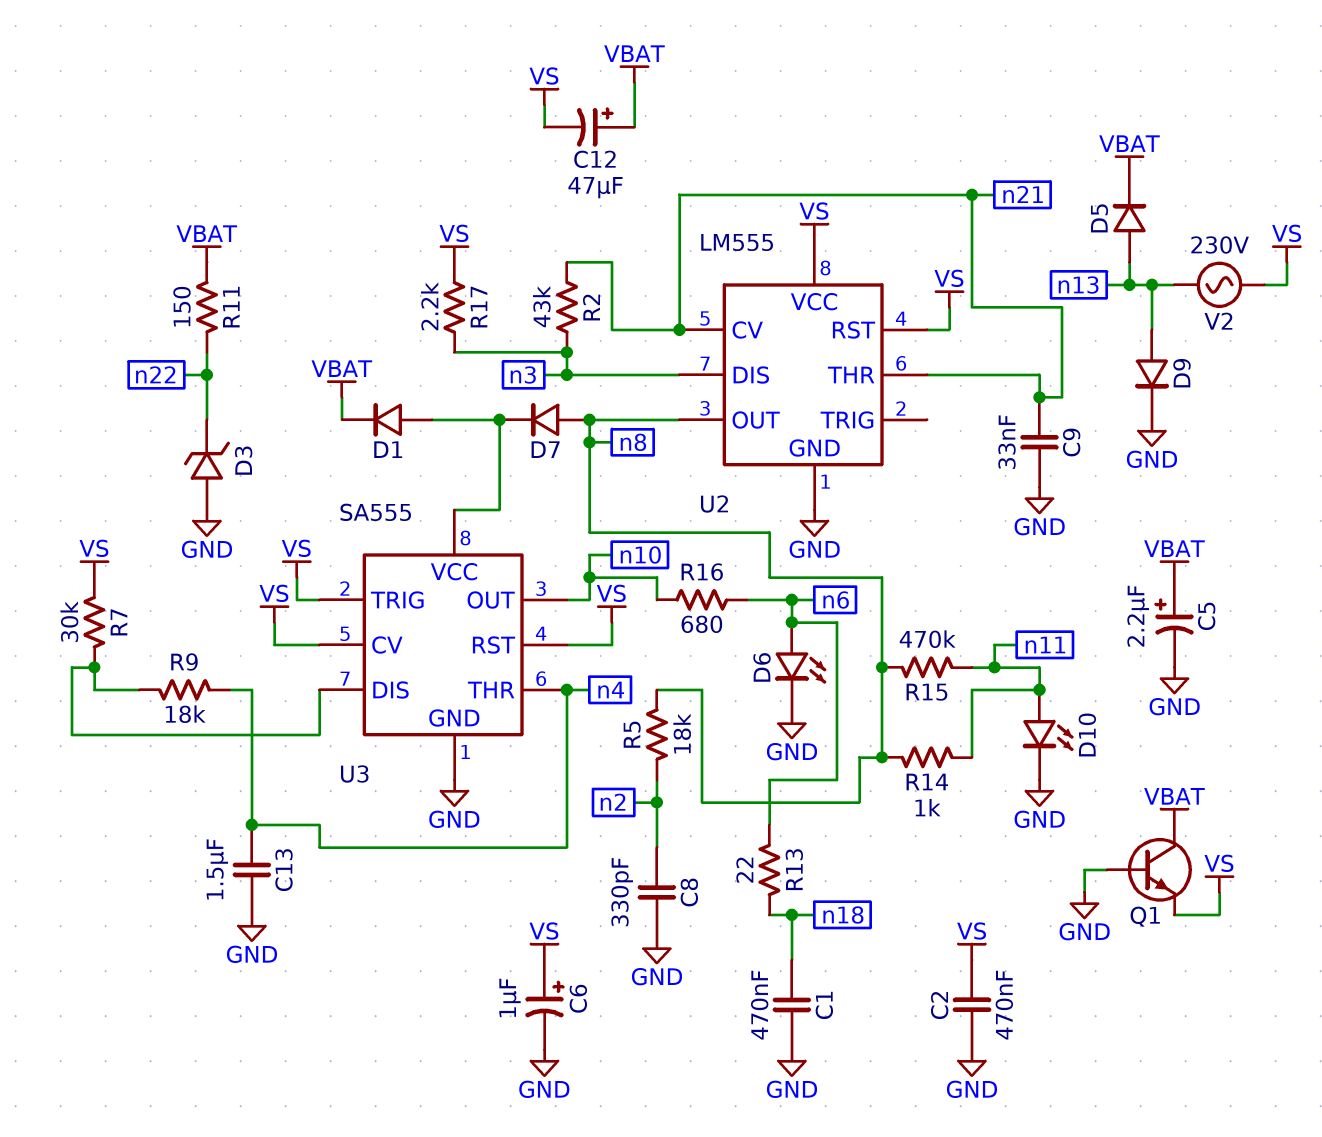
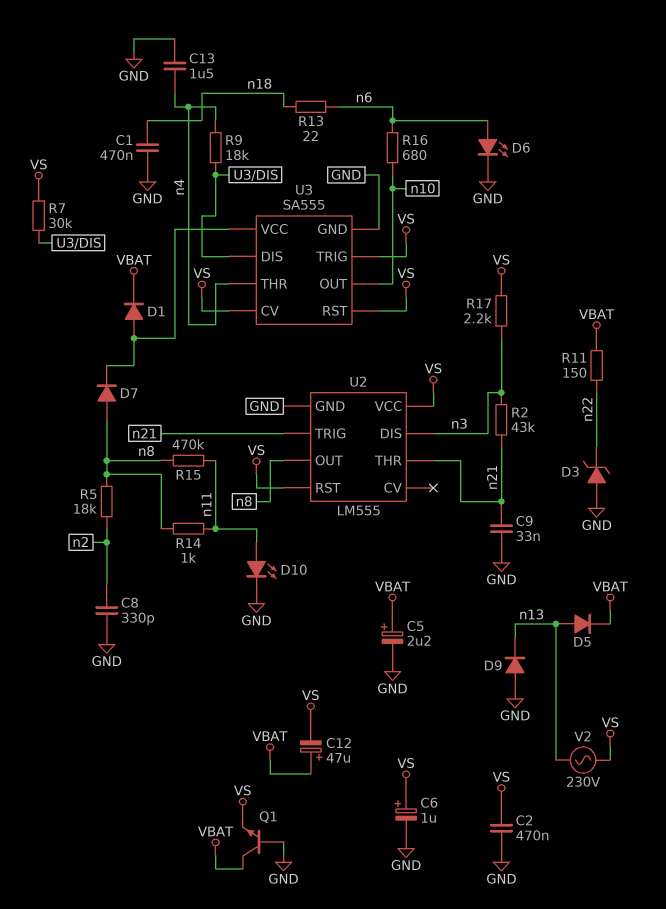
D9: diode (A n13, K GND) -> diode (A GND, K n13)
U2 pin CV: n21 -> none
U2 pin TRIG: none -> n21

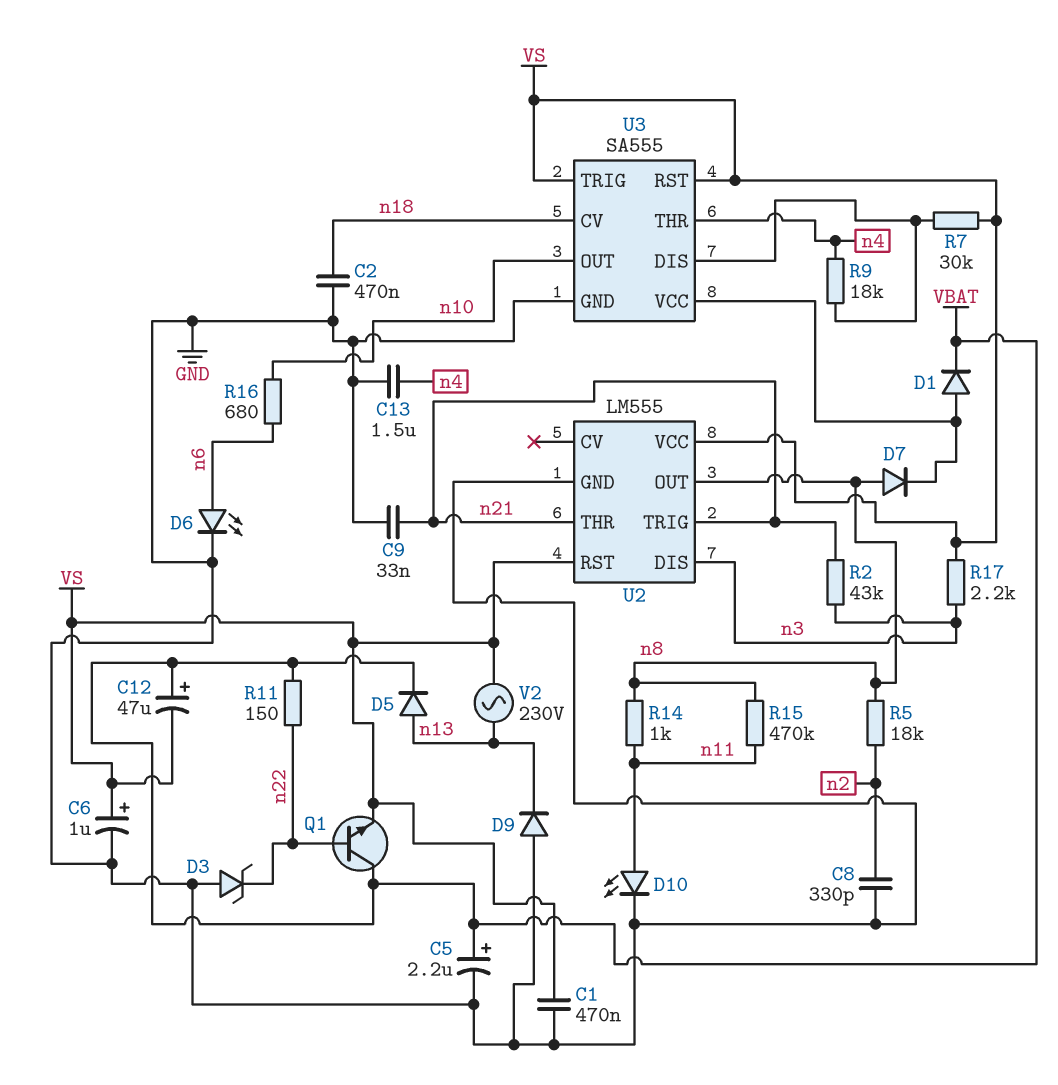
C1: 470nF (GND, n18) -> 470nF (GND, VS)
C2: 470nF (GND, VS) -> 470nF (GND, n18)
Q1: NPN (B GND, C VBAT, E VS) -> NPN (B n22, C VBAT, E VS)
R13: 22 (n6, n18) -> none
U3 pin CV: VS -> n18

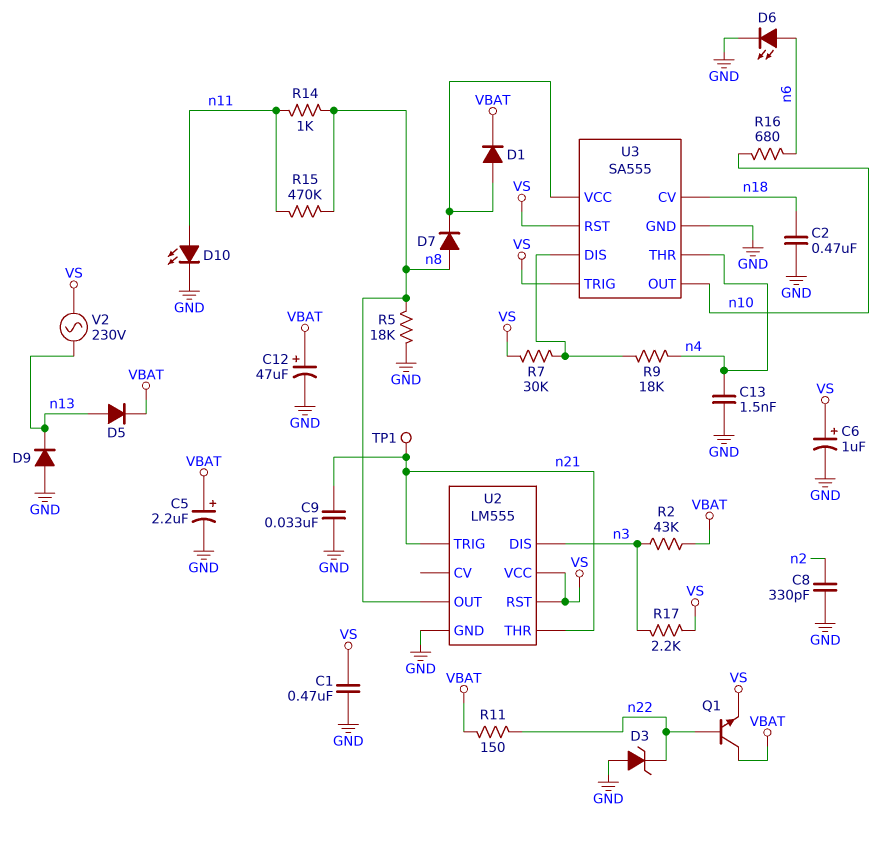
C12: 47uF (plus VBAT, minus VS) -> 47uF (plus VBAT, minus GND)
C13: 1.5uF (GND, n4) -> 1.5nF (GND, n4)
R2: 43k (n3, n21) -> 43k (VBAT, n3)
R5: 18k (n2, n8) -> 18k (GND, n8)
TP1: none -> test point (n21)

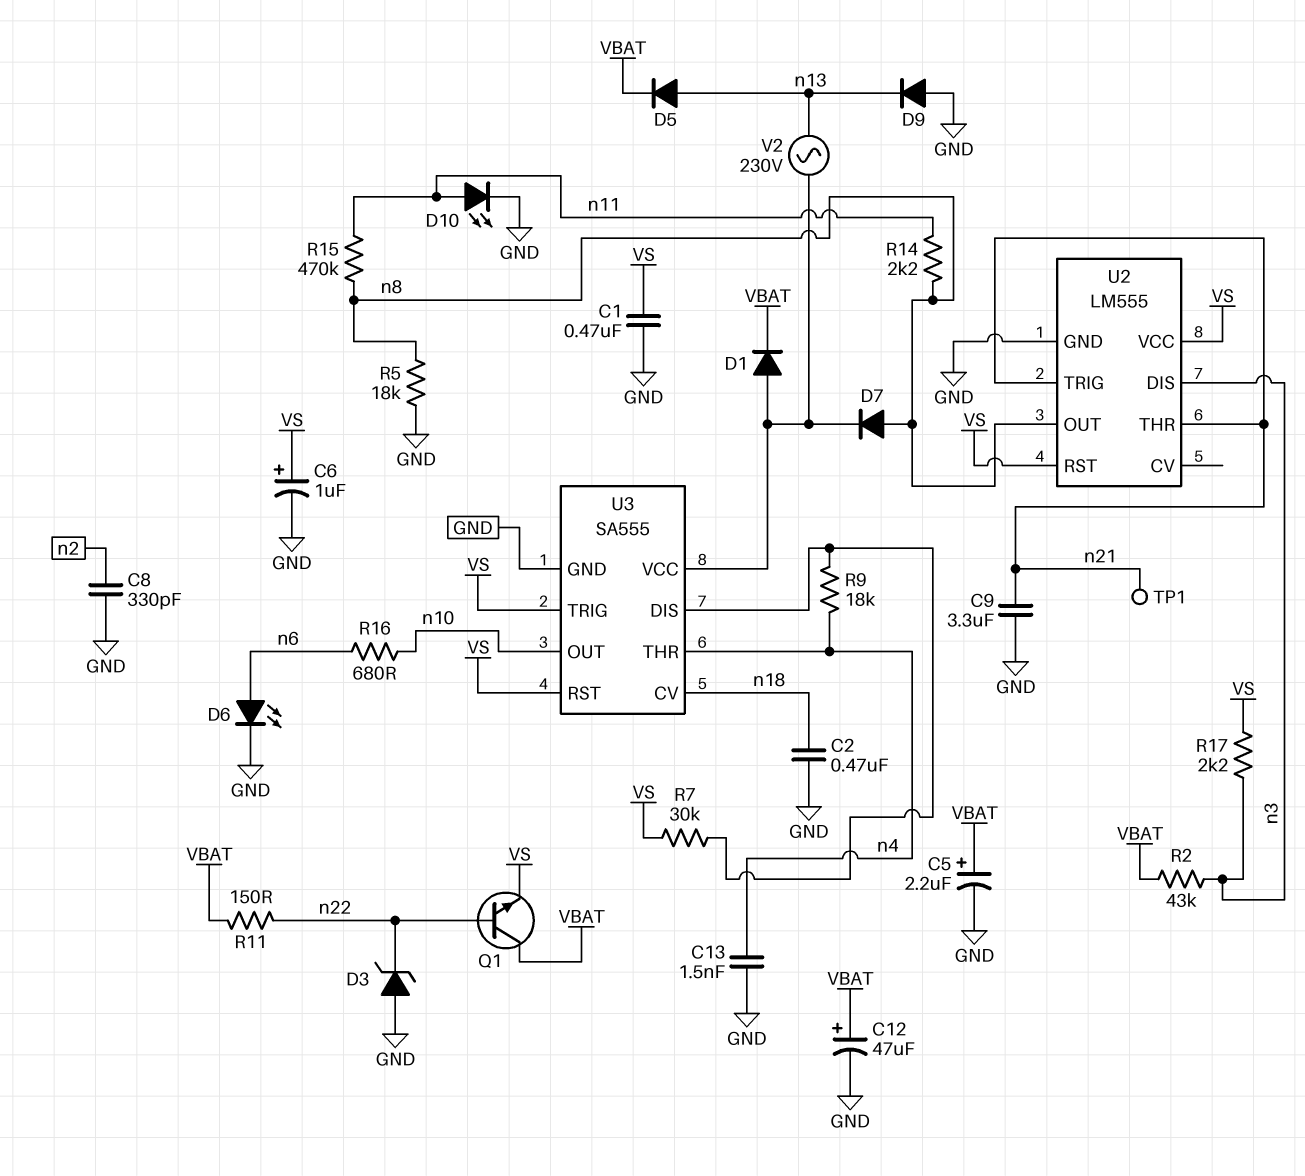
C9: 33nF (GND, n21) -> 3.3uF (GND, n21)
R14: 1k (n8, n11) -> 2.2k (n8, n11)
V2: AC 230V (VS, n13) -> AC 230V (U3/VCC, n13)

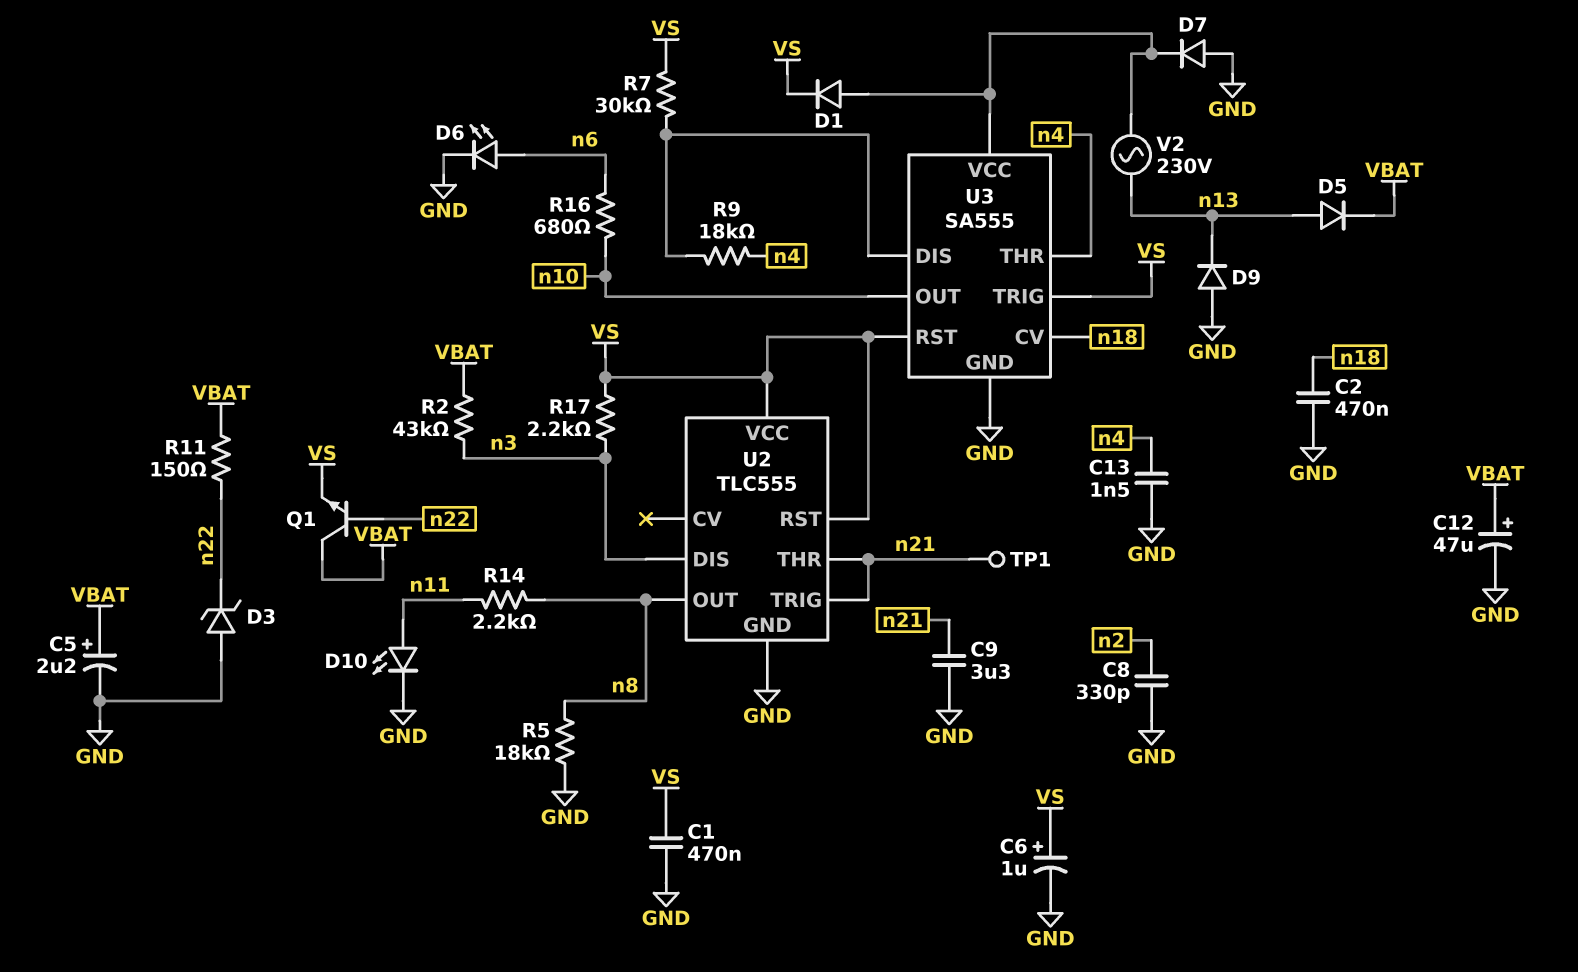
D1: diode (A U3/VCC, K VBAT) -> diode (A U3/VCC, K VS)
D7: diode (A n8, K U3/VCC) -> diode (A GND, K U3/VCC)
R15: 470k (n8, n11) -> none
U2: LM555 -> TLC555

